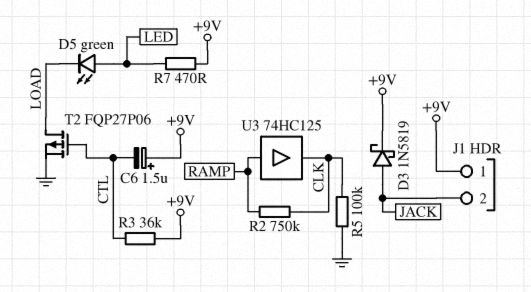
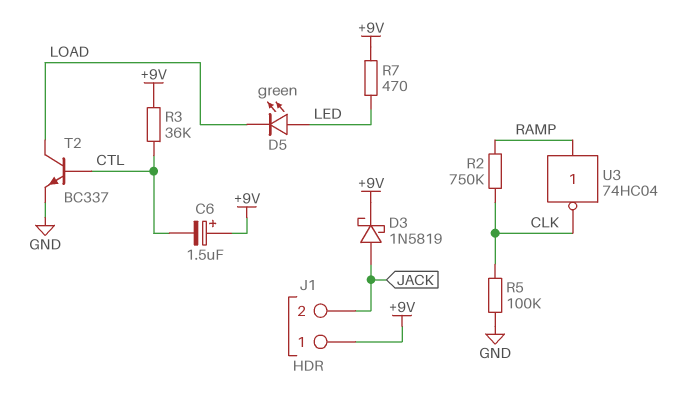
T2: PMOS FQP27P06 (G CTL, D LOAD, S GND) -> NPN BC337 (B CTL, C LOAD, E GND)
U3: buffer 74HC125 (in RAMP, out CLK) -> NOT 74HC04 (in RAMP, out CLK)

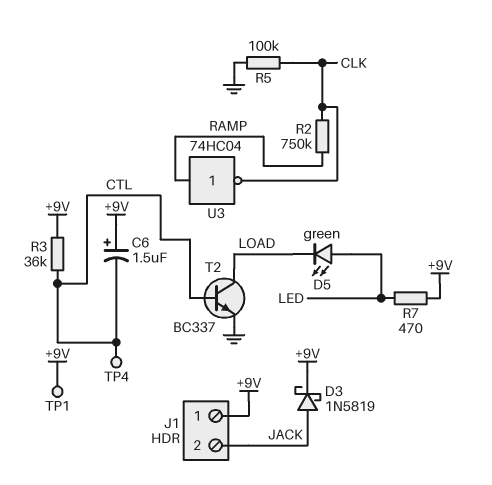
TP1: none -> test point (+9V)
TP4: none -> test point (CTL)

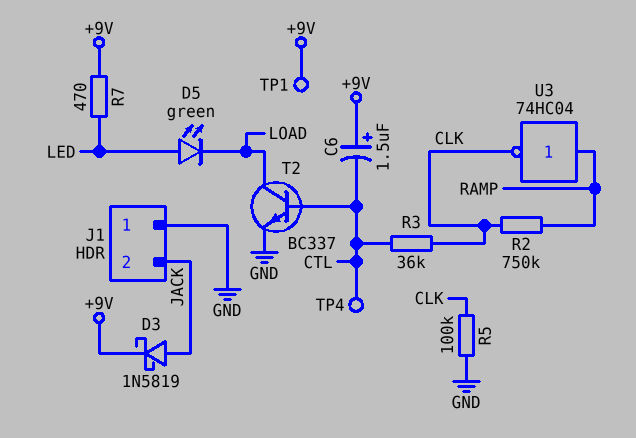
J1 pin 1: +9V -> GND
R3: 36k (+9V, CTL) -> 36k (CLK, CTL)

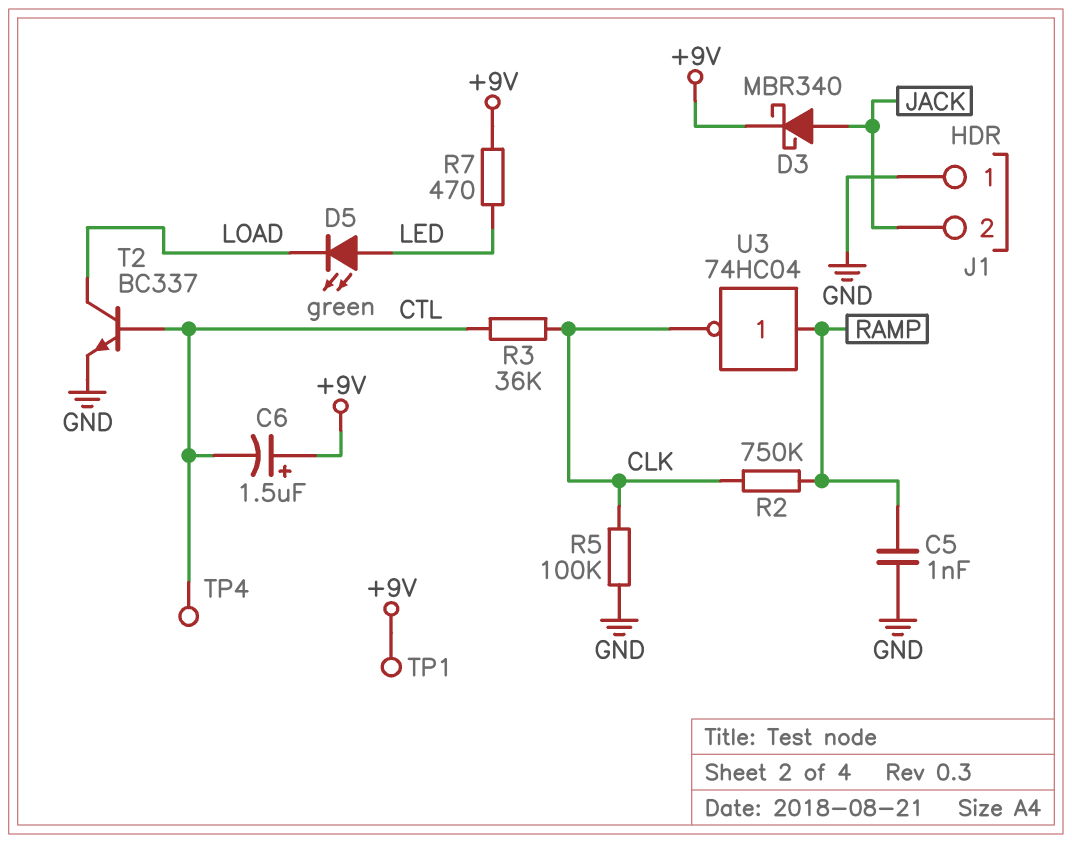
C5: none -> 1nF (GND, RAMP)
D3: schottky 1N5819 (A JACK, K +9V) -> schottky MBR340 (A JACK, K +9V)

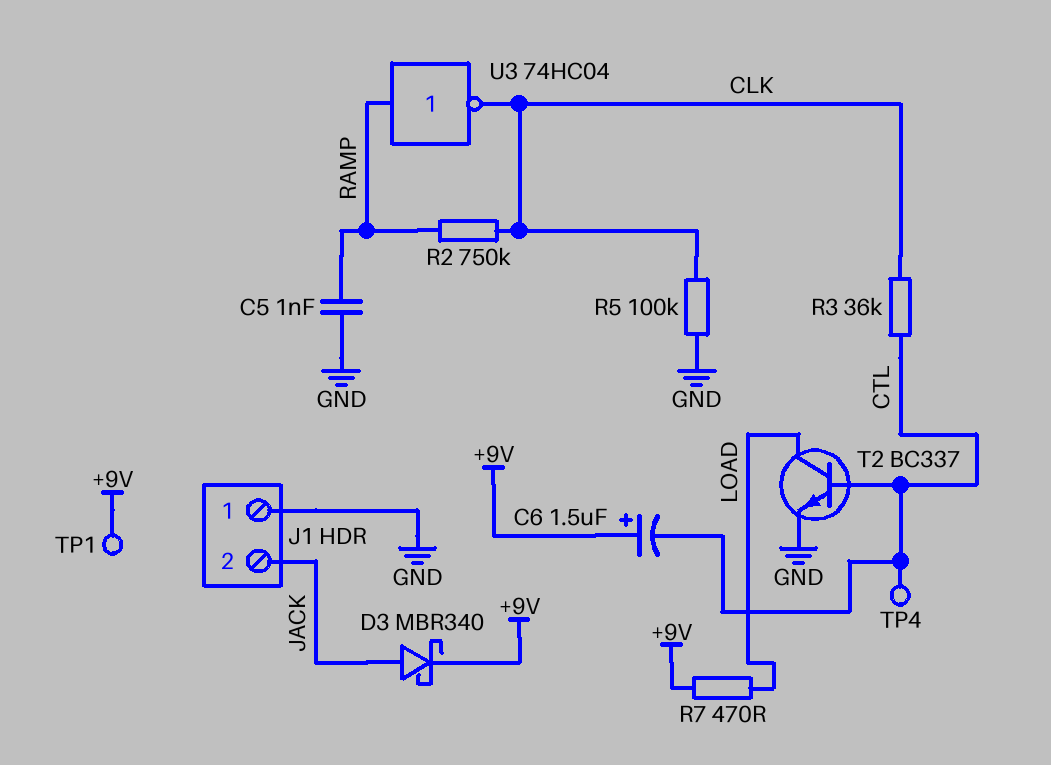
D5: LED green (A LED, K LOAD) -> none
R7: 470 (+9V, LED) -> 470 (+9V, LOAD)

